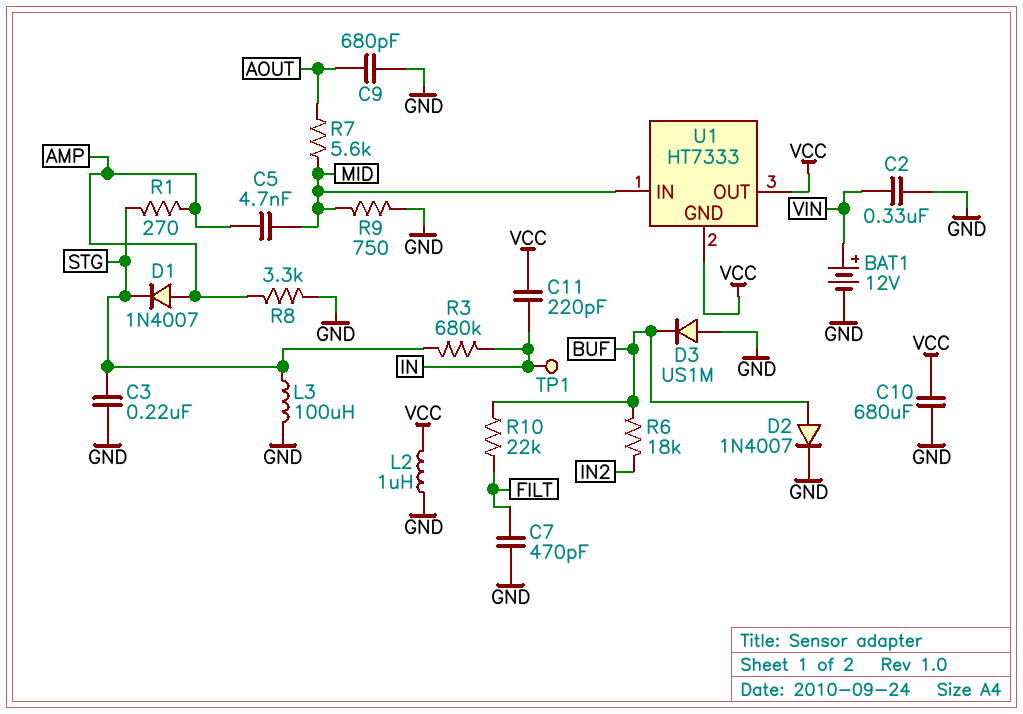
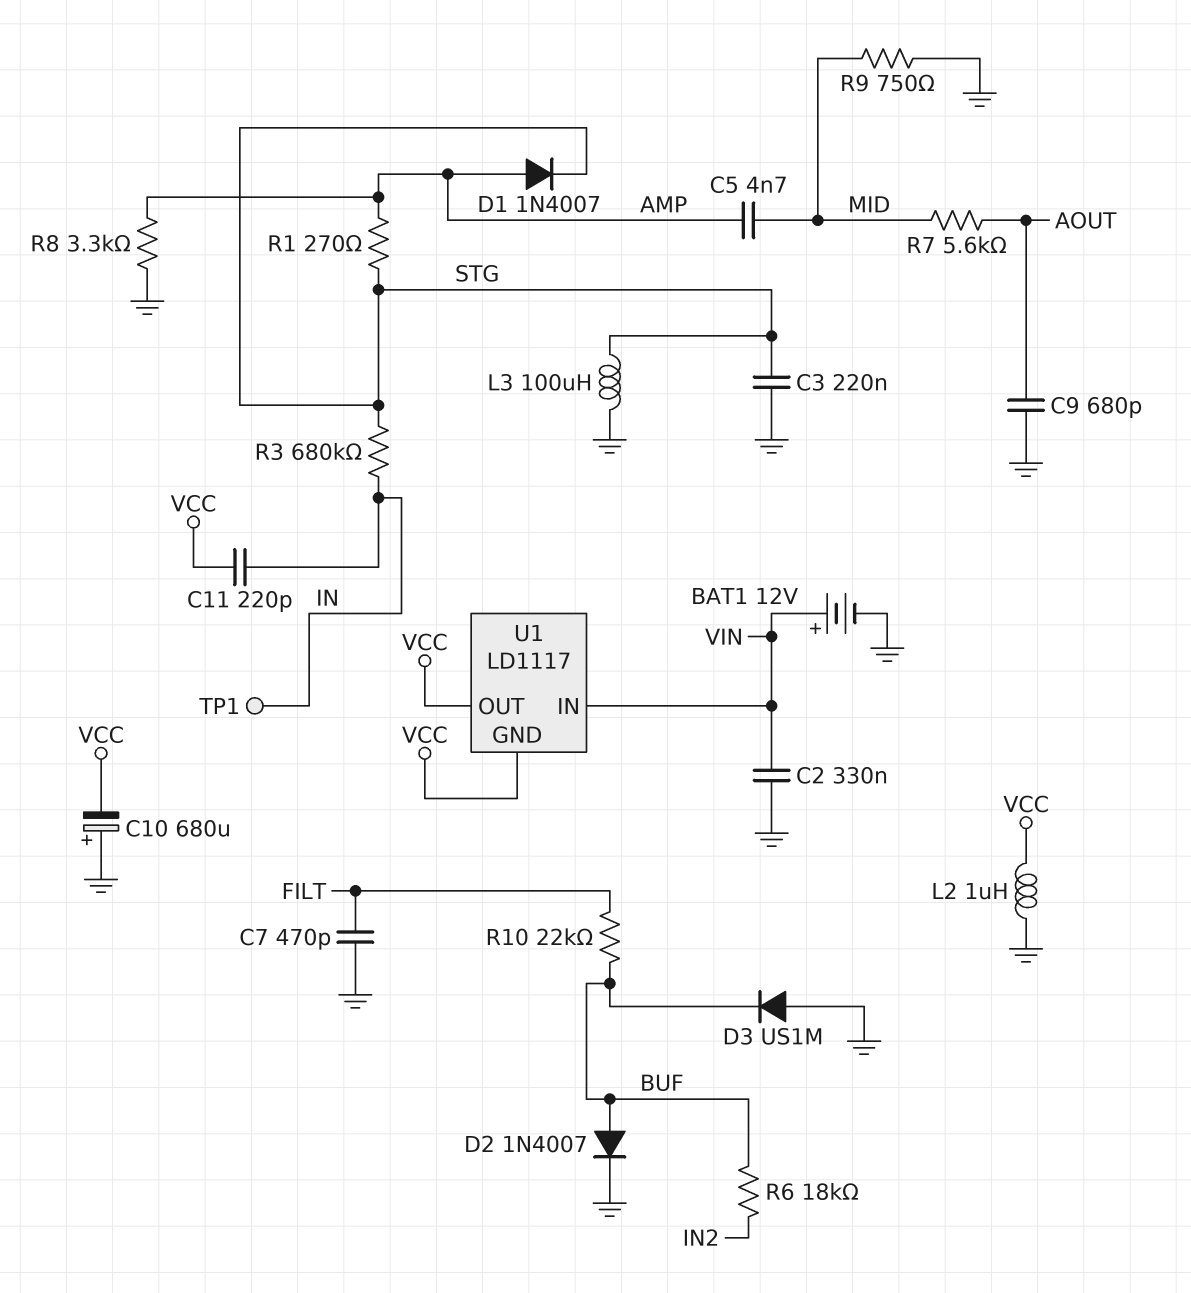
C10: 680uF (GND, VCC) -> 680uF (plus GND, minus VCC)
U1: HT7333 -> LD1117
U1 pin IN: MID -> VIN

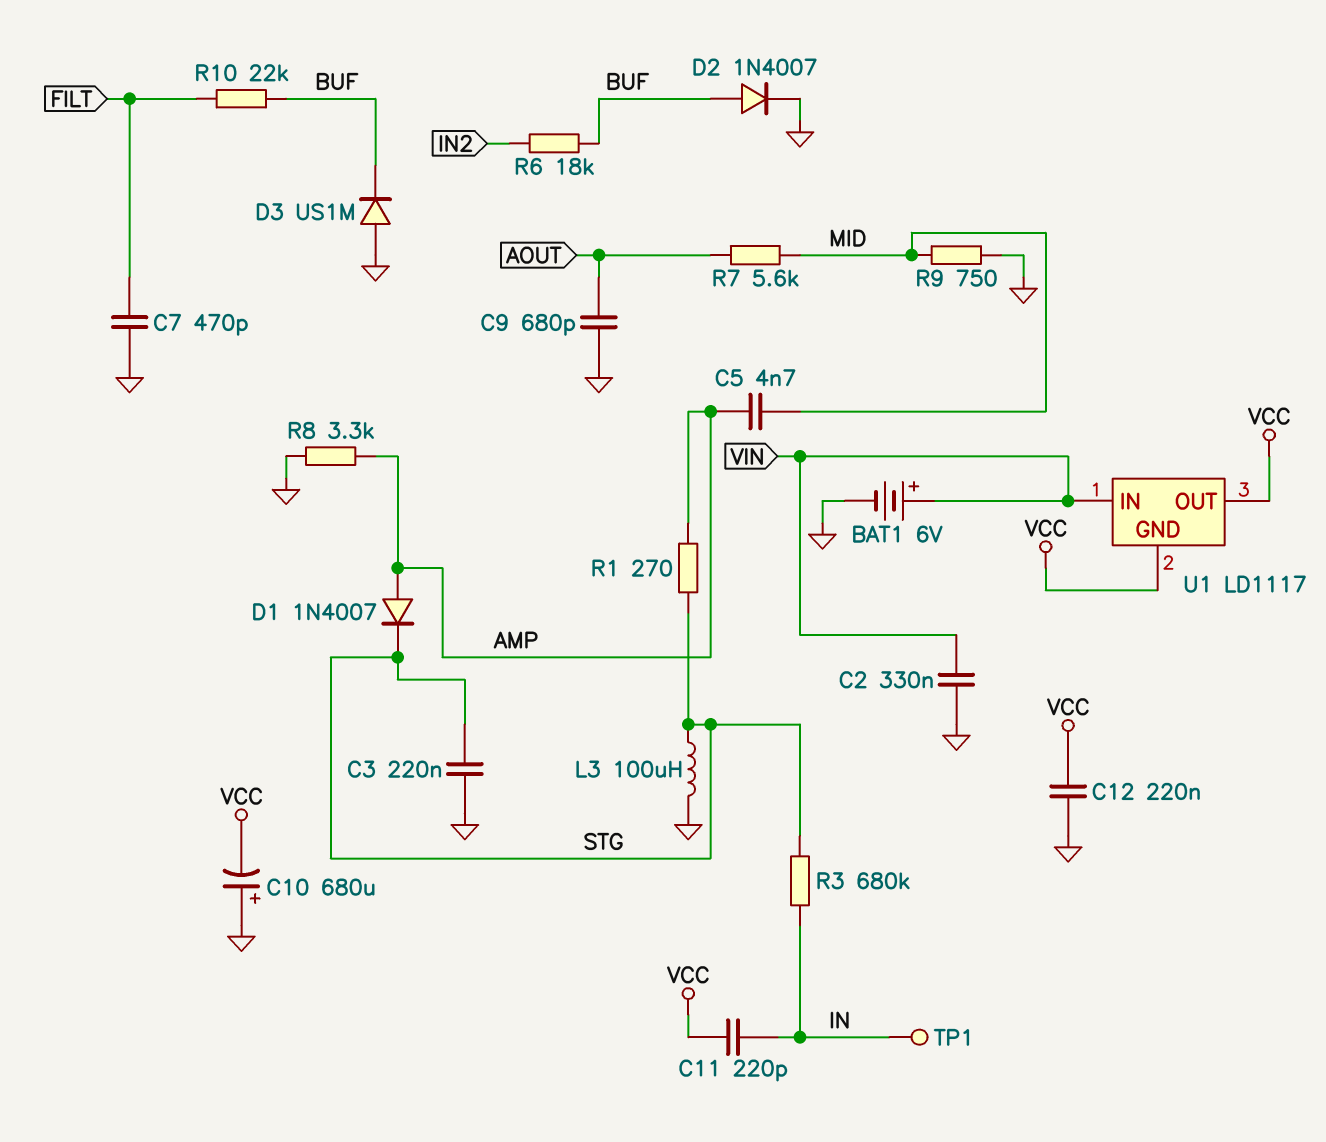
BAT1: 12V (plus VIN, minus GND) -> 6V (plus VIN, minus GND)
C12: none -> 220nF (GND, VCC)
L2: 1uH (GND, VCC) -> none

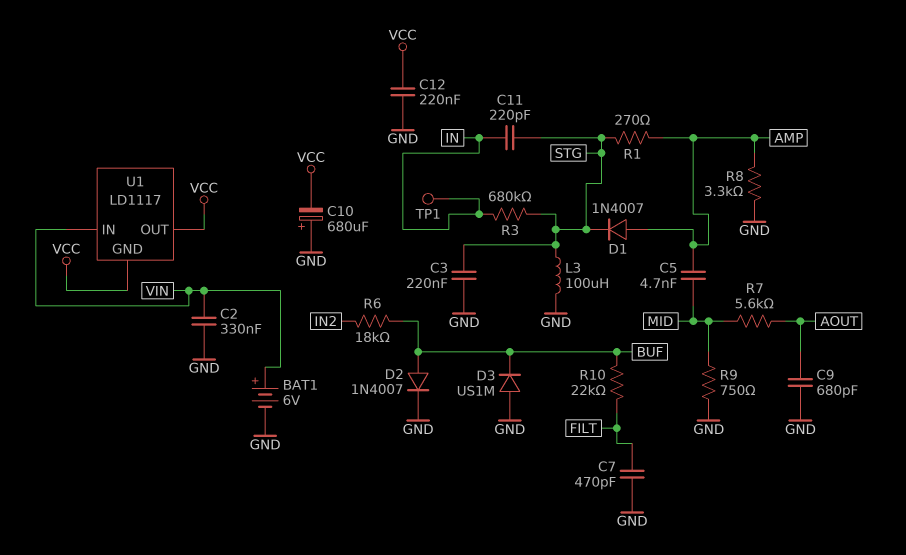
C11: 220pF (IN, VCC) -> 220pF (IN, STG)

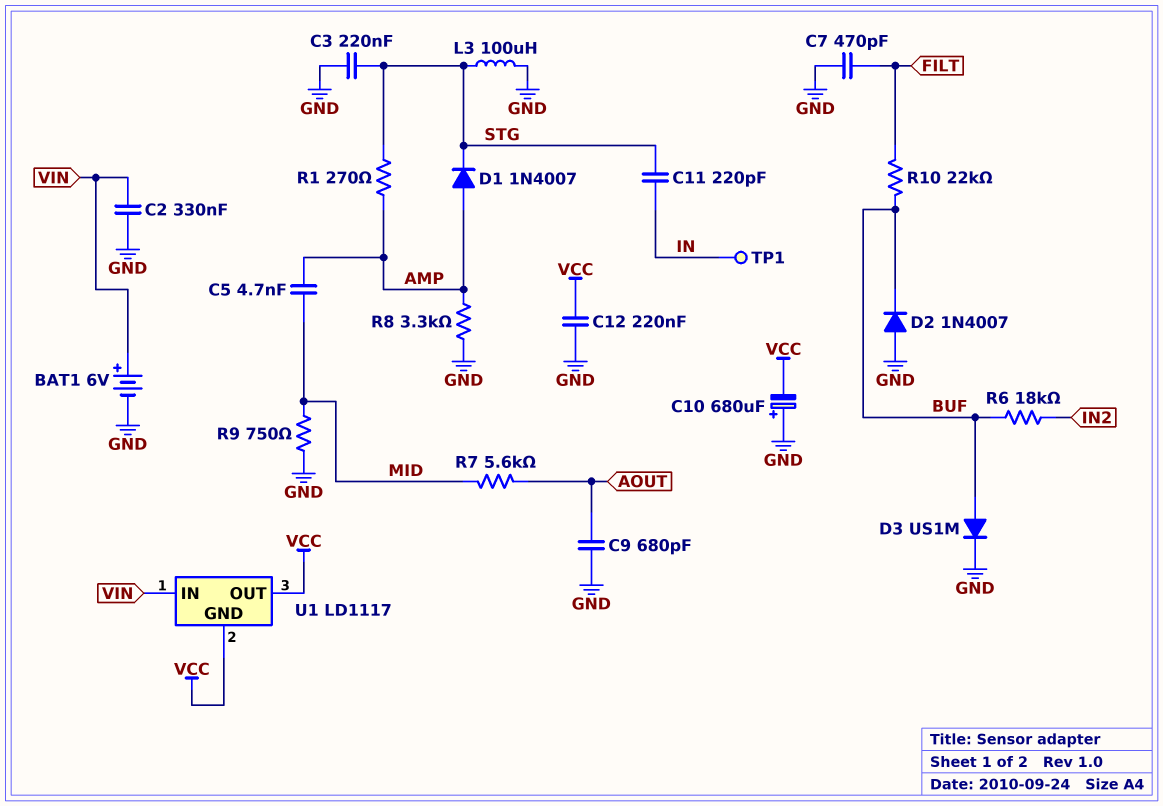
D2: diode 1N4007 (A BUF, K GND) -> diode 1N4007 (A GND, K BUF)
D3: diode US1M (A GND, K BUF) -> diode US1M (A BUF, K GND)
R3: 680k (IN, STG) -> none

